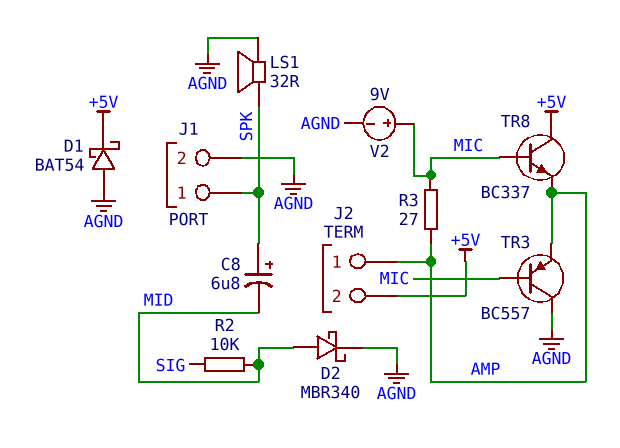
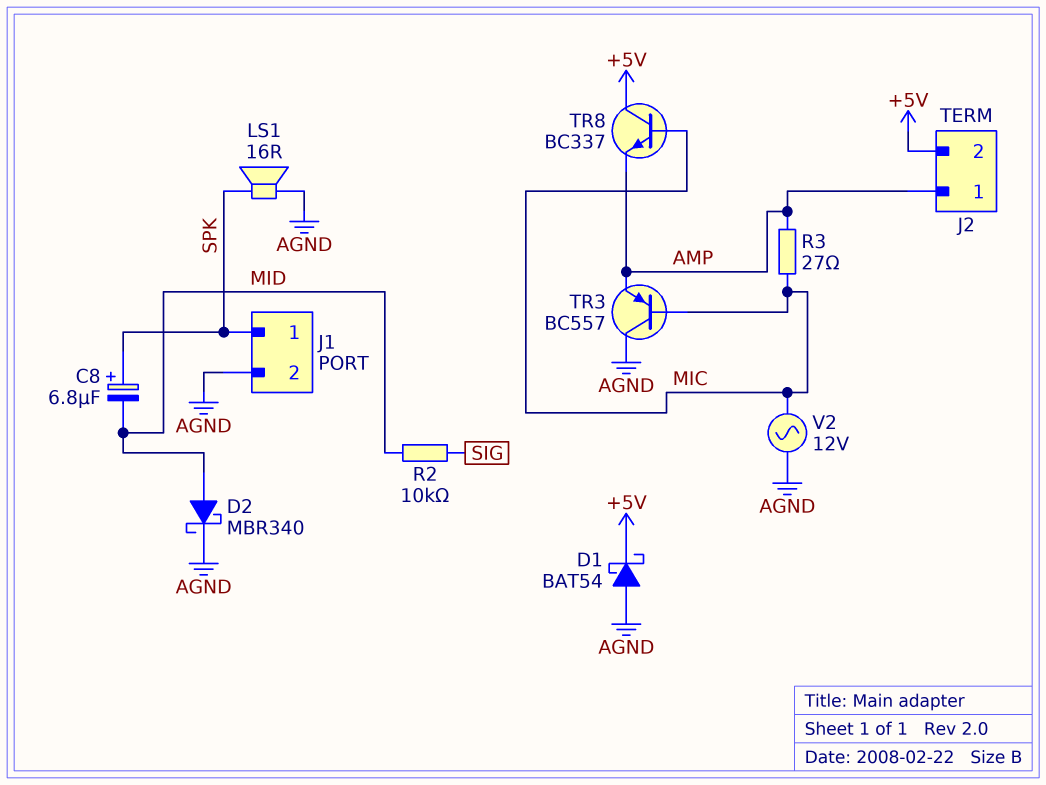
LS1: speaker 32R (AGND, SPK) -> speaker 16R (AGND, SPK)
V2: 9V (plus MIC, minus AGND) -> AC 12V (AGND, MIC)

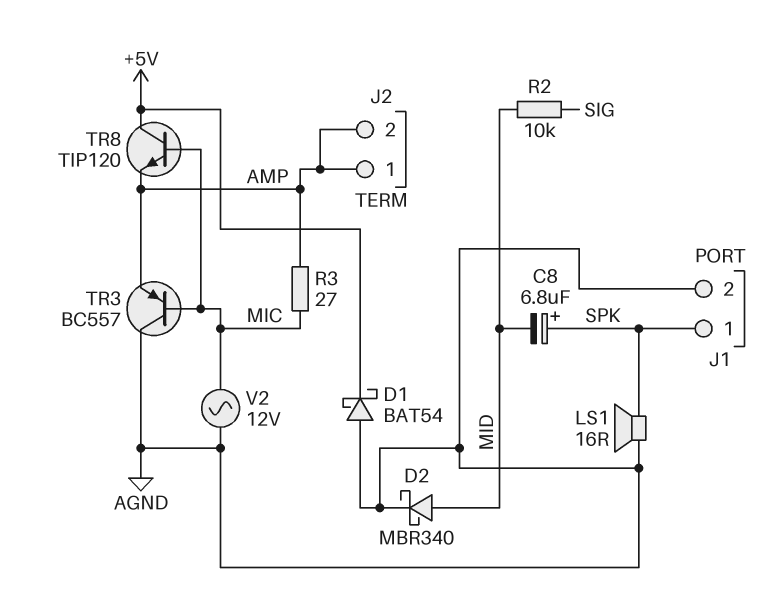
J2 pin 2: +5V -> AMP
TR8: NPN BC337 (B MIC, C +5V, E AMP) -> NPN TIP120 (B MIC, C +5V, E AMP)

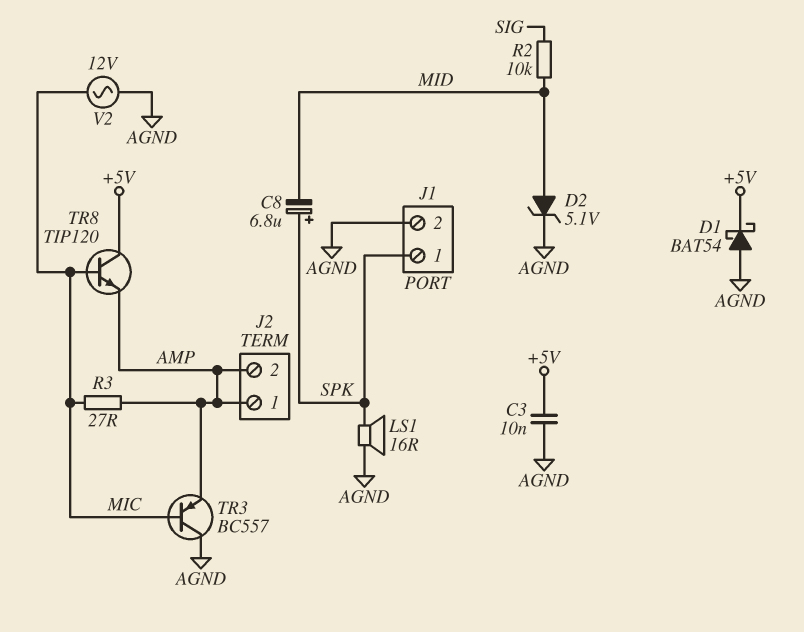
C3: none -> 10nF (+5V, AGND)
D2: schottky MBR340 (A MID, K AGND) -> zener 5.1V (A MID, K AGND)

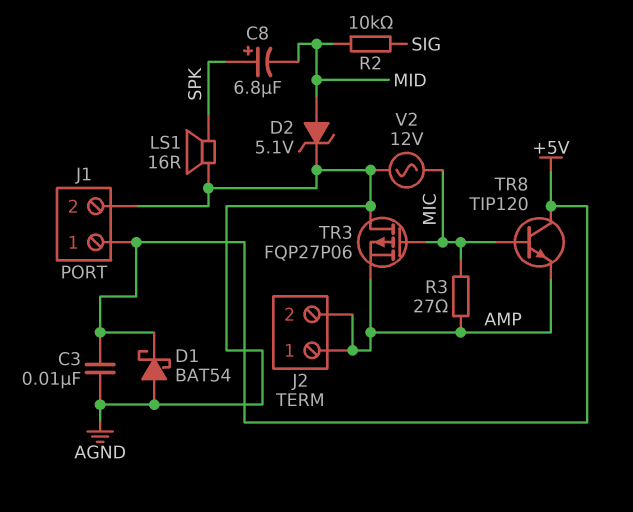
J1 pin 1: SPK -> +5V
TR3: PNP BC557 (B MIC, C AGND, E AMP) -> PMOS FQP27P06 (G MIC, D AGND, S AMP)

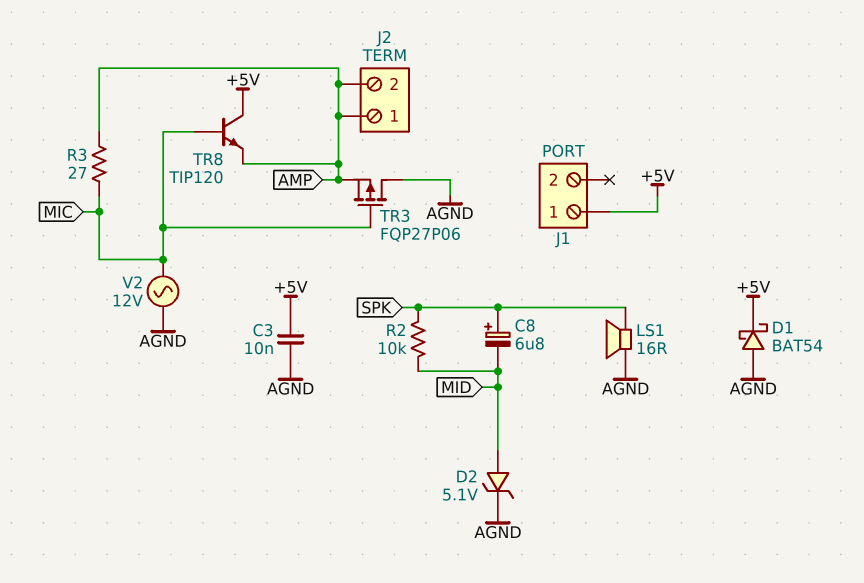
J1 pin 2: AGND -> none
R2: 10k (MID, SIG) -> 10k (MID, SPK)

